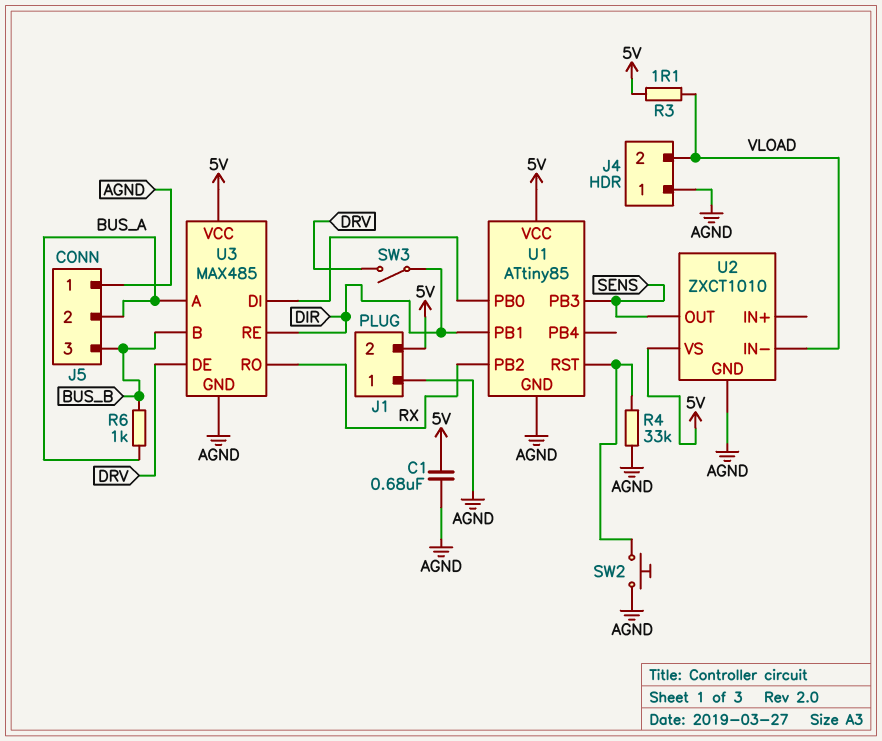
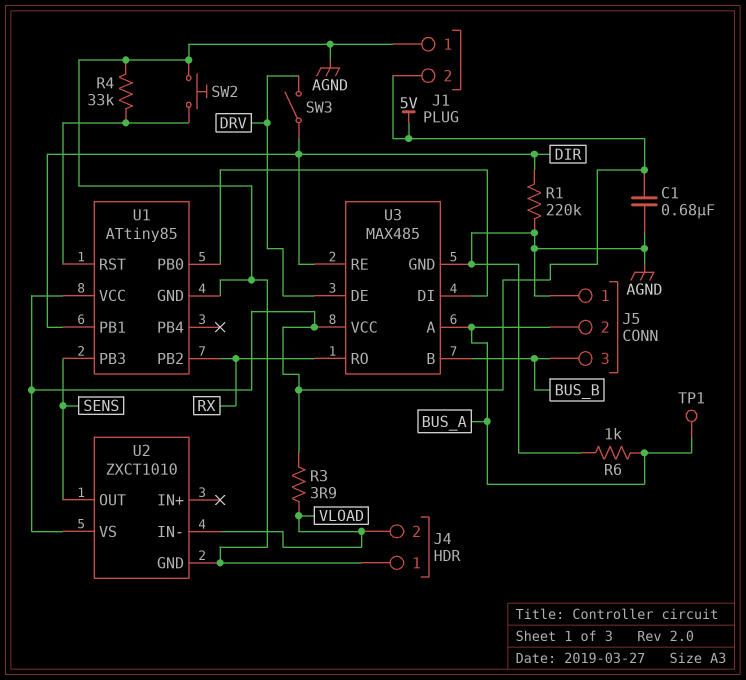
R1: none -> 220k (AGND, DIR)
R3: 1.1 (5V, VLOAD) -> 3.9 (5V, VLOAD)
R6: 1k (BUS_A, BUS_B) -> 1k (AGND, BUS_A)
TP1: none -> test point (BUS_A)

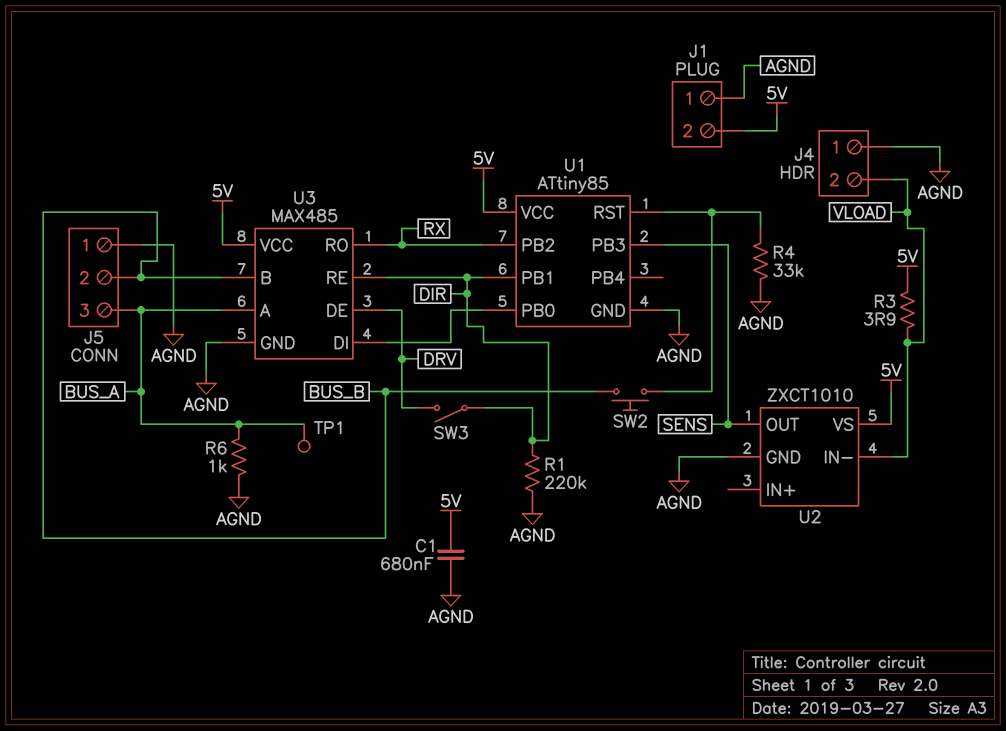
J5 pin 2: BUS_A -> BUS_B
J5 pin 3: BUS_B -> BUS_A
SW2: button (AGND, U1/RST) -> button (BUS_B, U1/RST)

